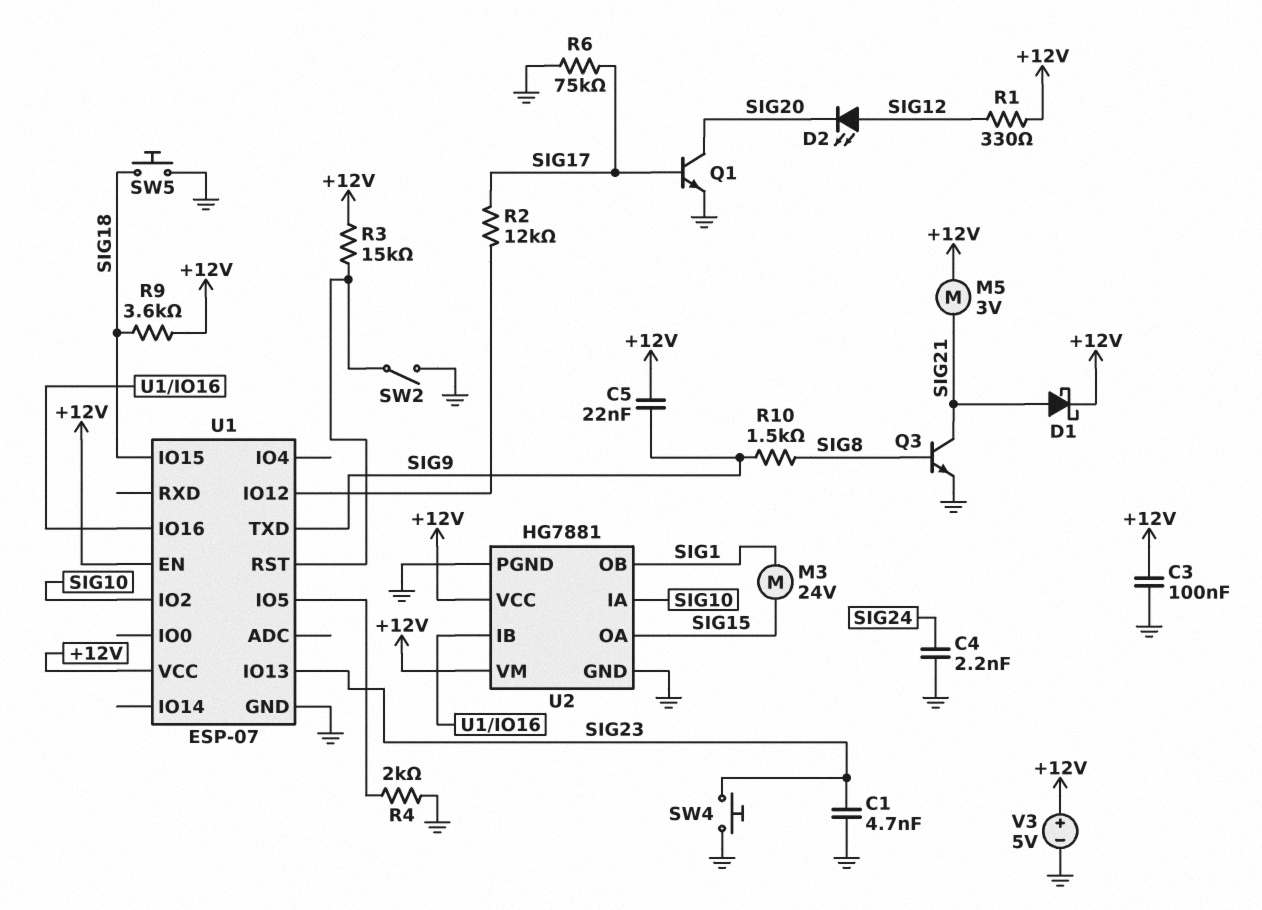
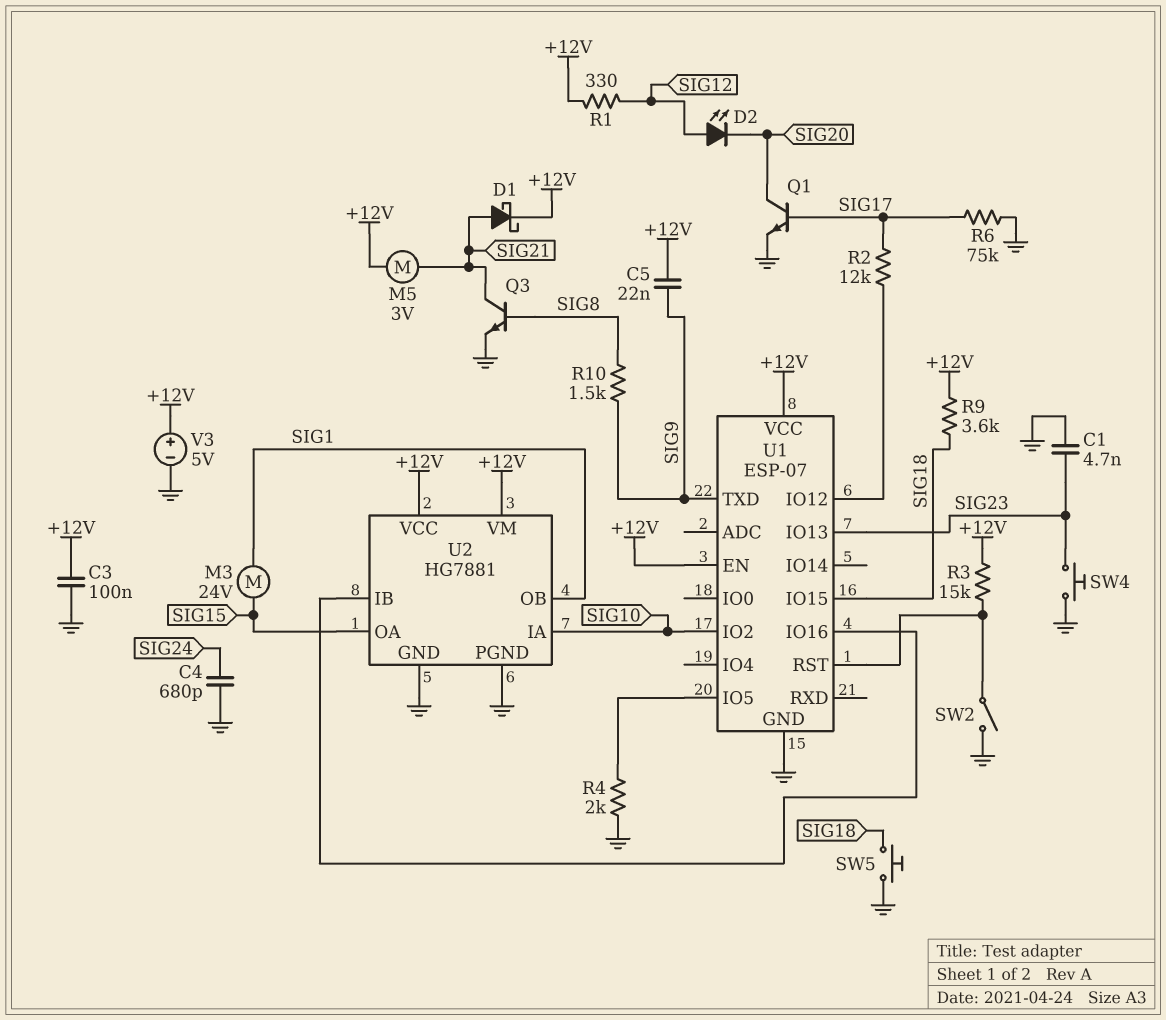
C4: 2.2nF (GND, SIG24) -> 680pF (GND, SIG24)

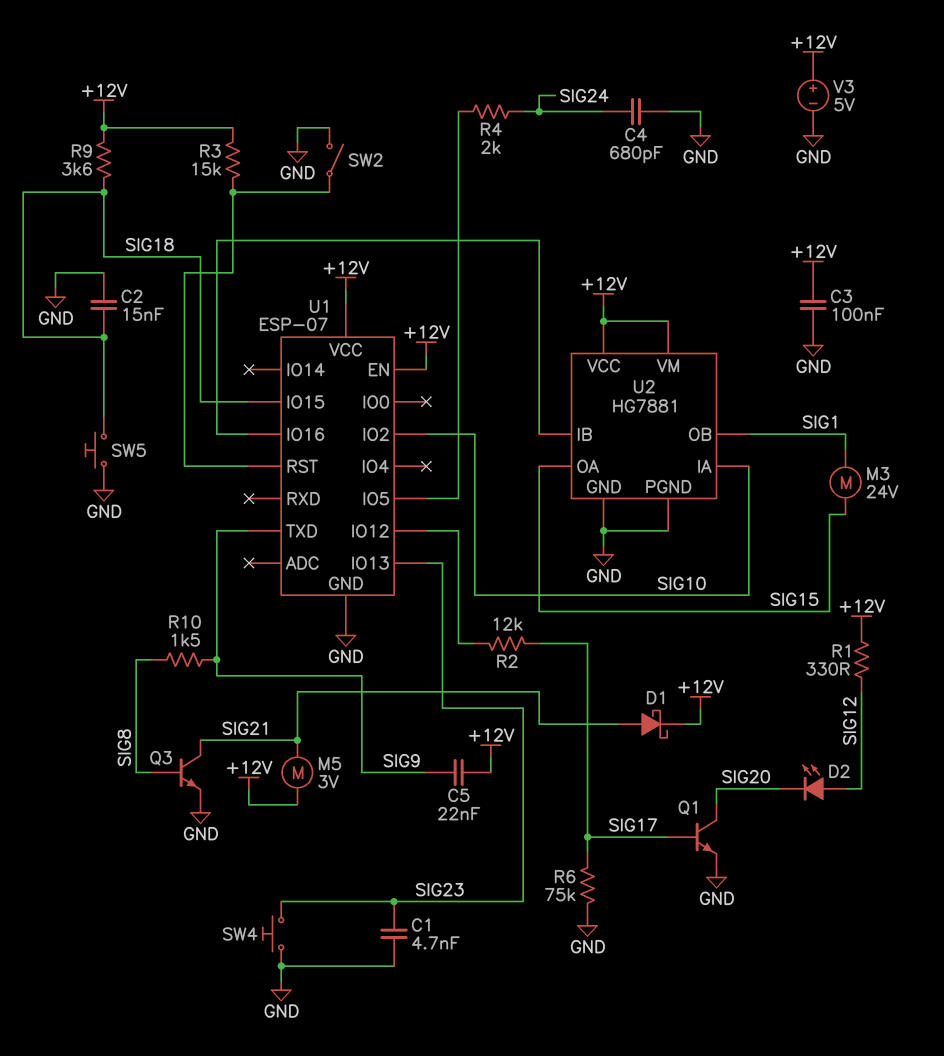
C2: none -> 15nF (GND, SIG18)
R4: 2k (GND, U1/IO5) -> 2k (SIG24, U1/IO5)

